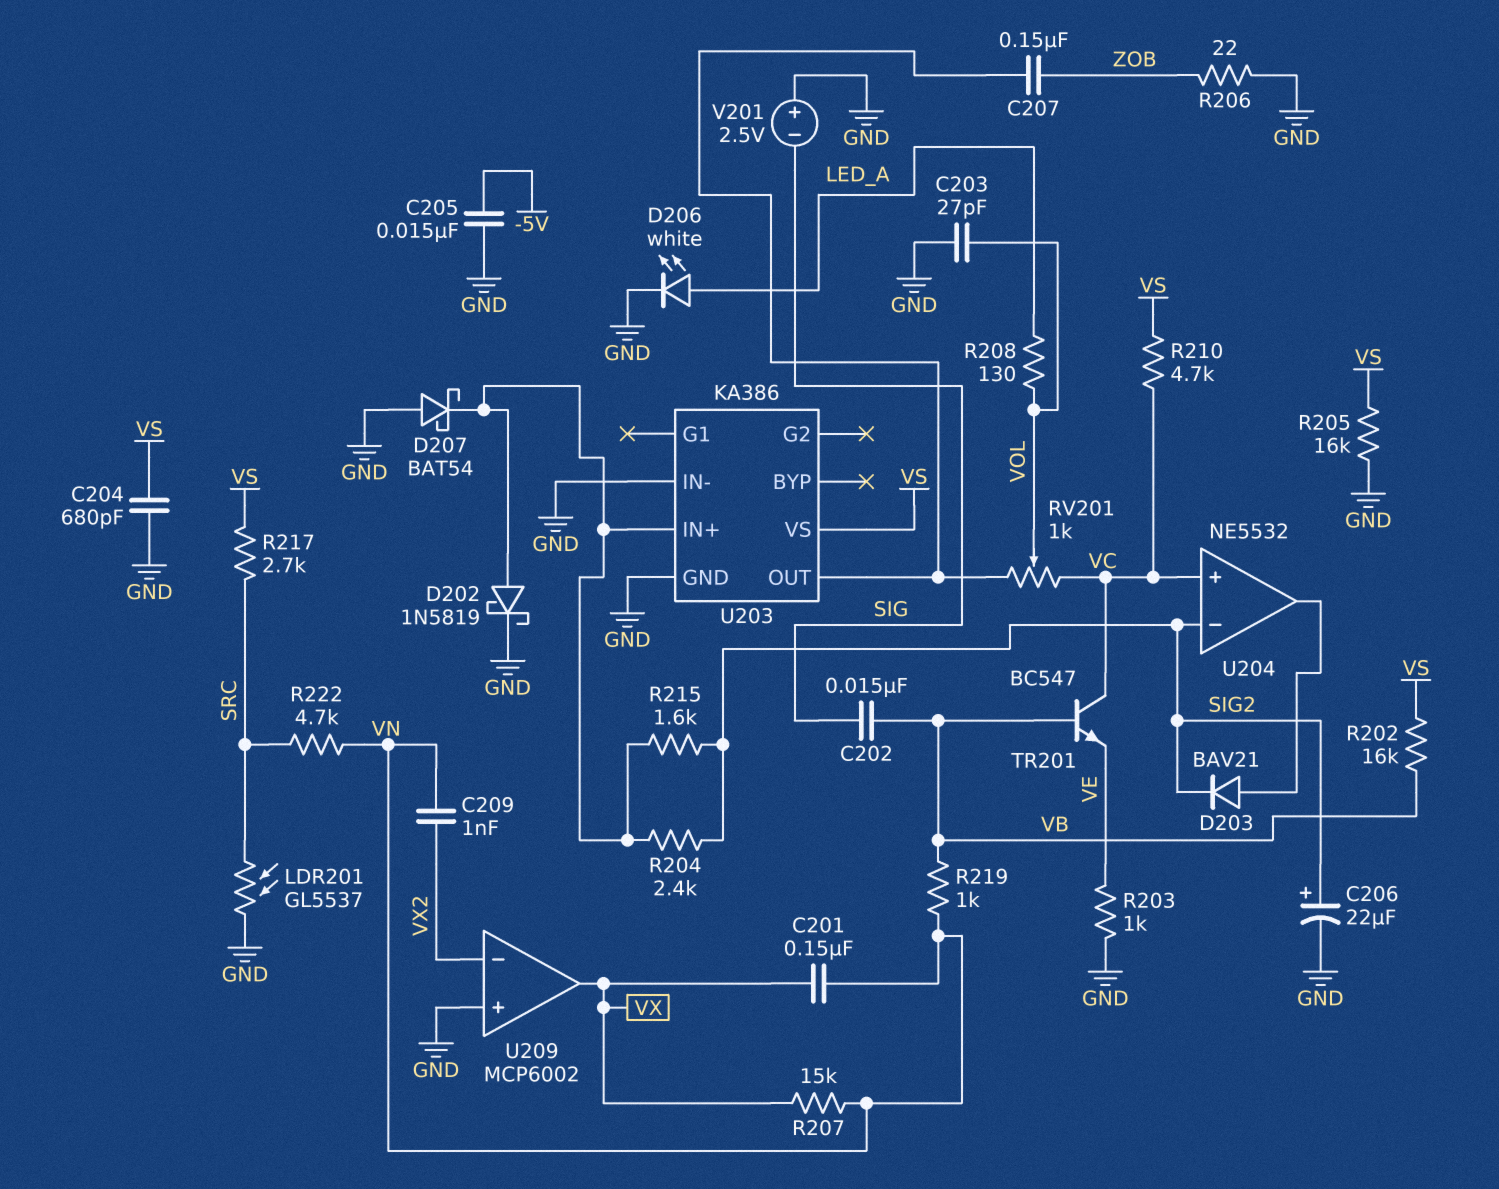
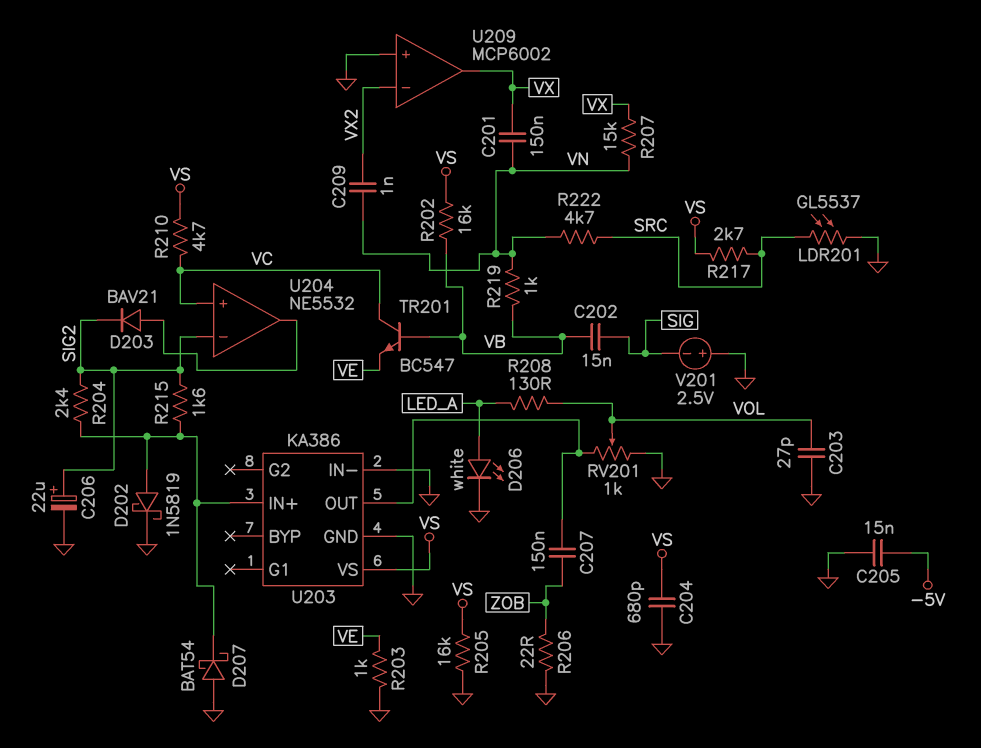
RV201: 1k (U203/OUT, VC, wiper VOL) -> 1k (GND, U203/OUT, wiper VOL)

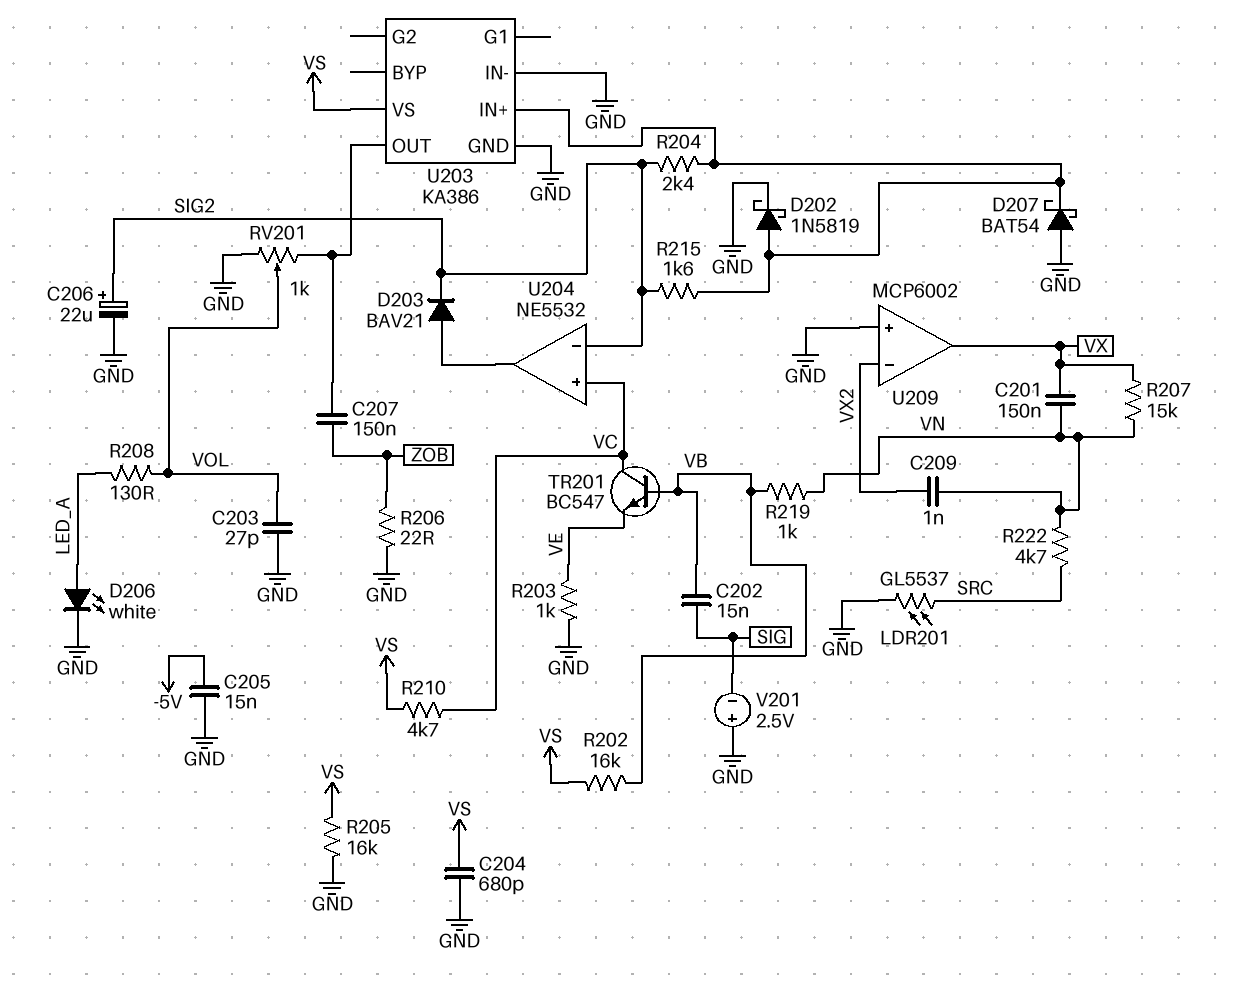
R217: 2.7k (SRC, VS) -> none

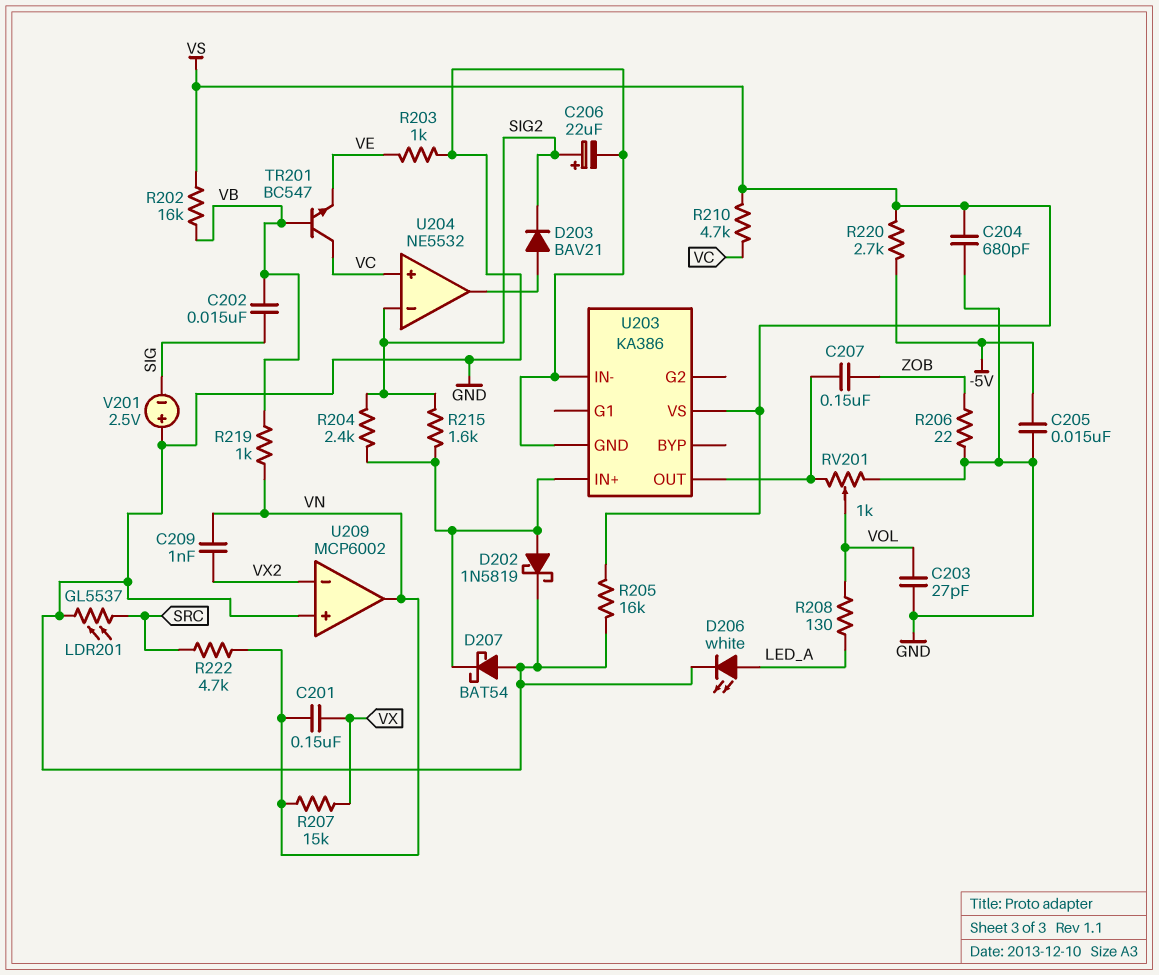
R220: none -> 2.7k (-5V, VS)
U209 pin out: VX -> VN

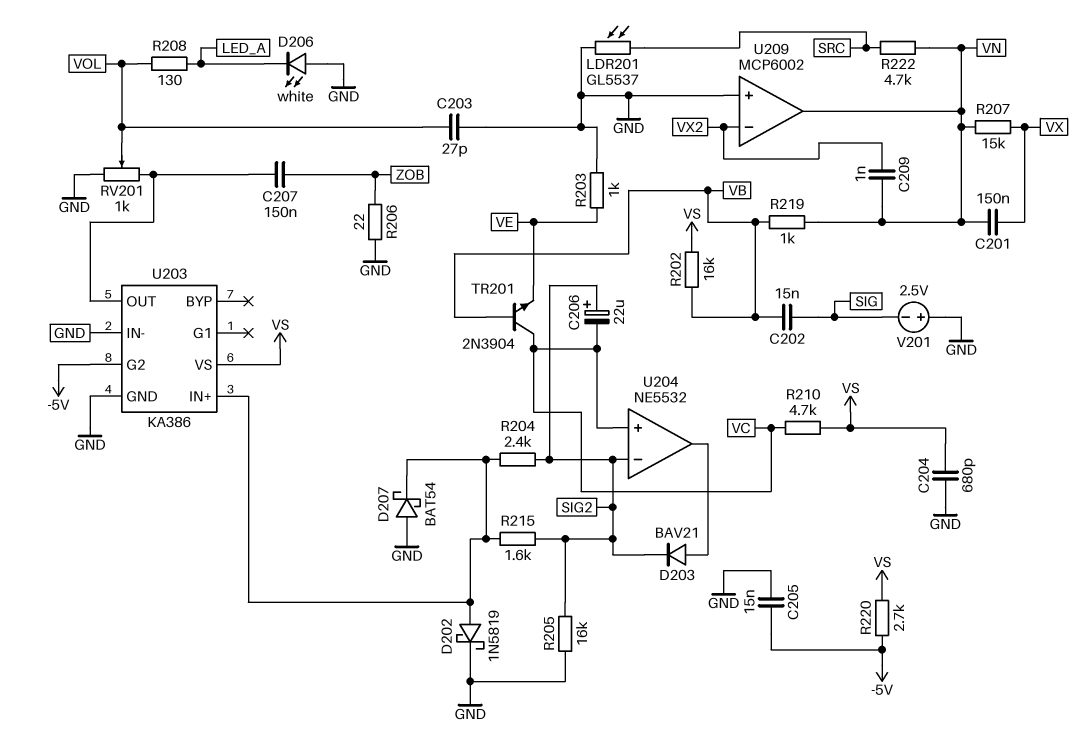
C206: 22uF (plus SIG2, minus GND) -> 22uF (plus SIG2, minus VC)
D206: LED white (A LED_A, K GND) -> LED white (A GND, K LED_A)
R205: 16k (GND, VS) -> 16k (GND, SIG2)
TR201: NPN BC547 (B VB, C VC, E VE) -> NPN 2N3904 (B VB, C VC, E VE)
U203 pin G2: none -> -5V

